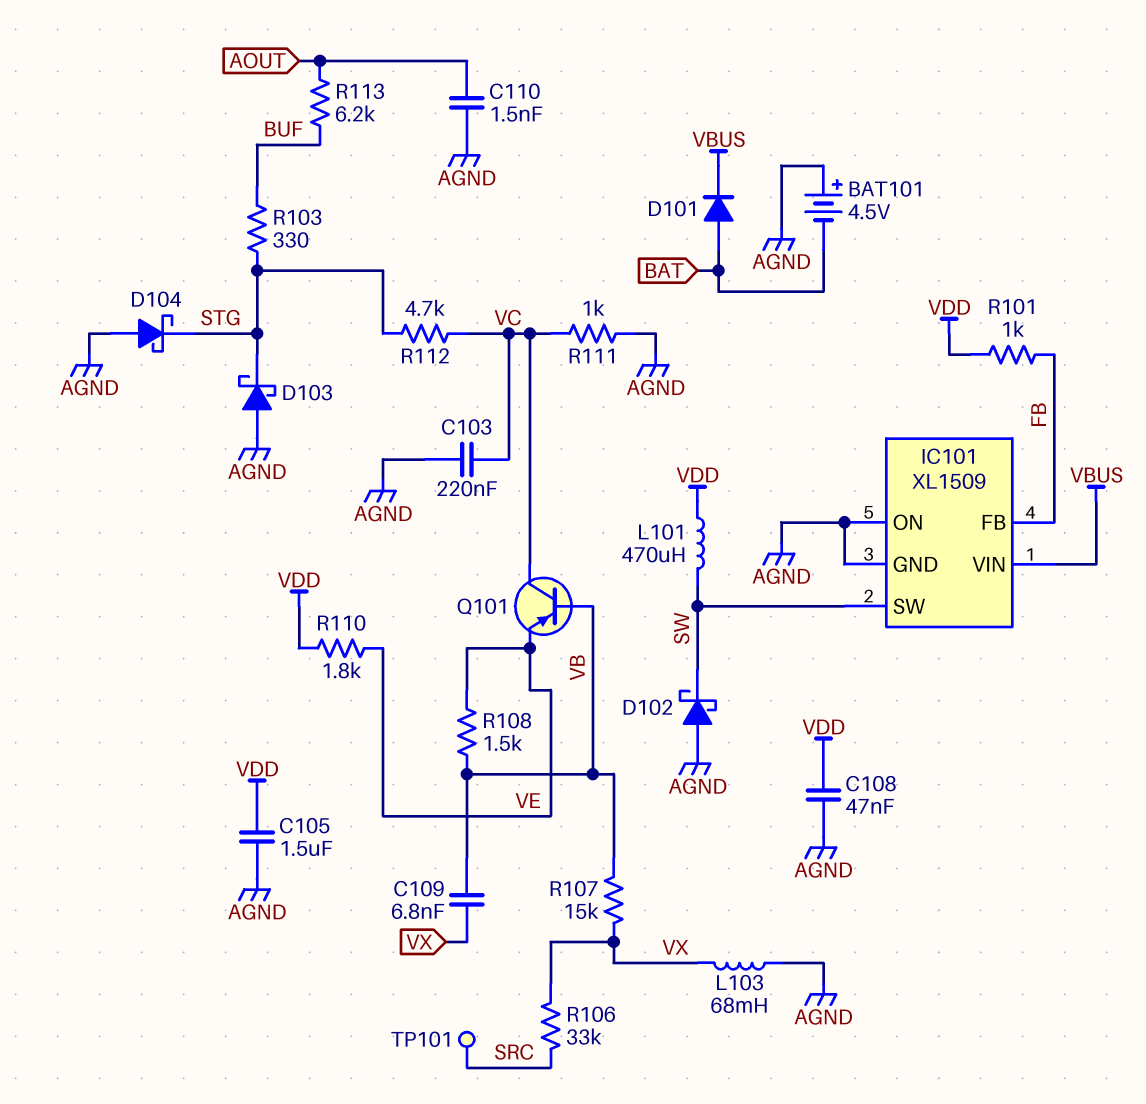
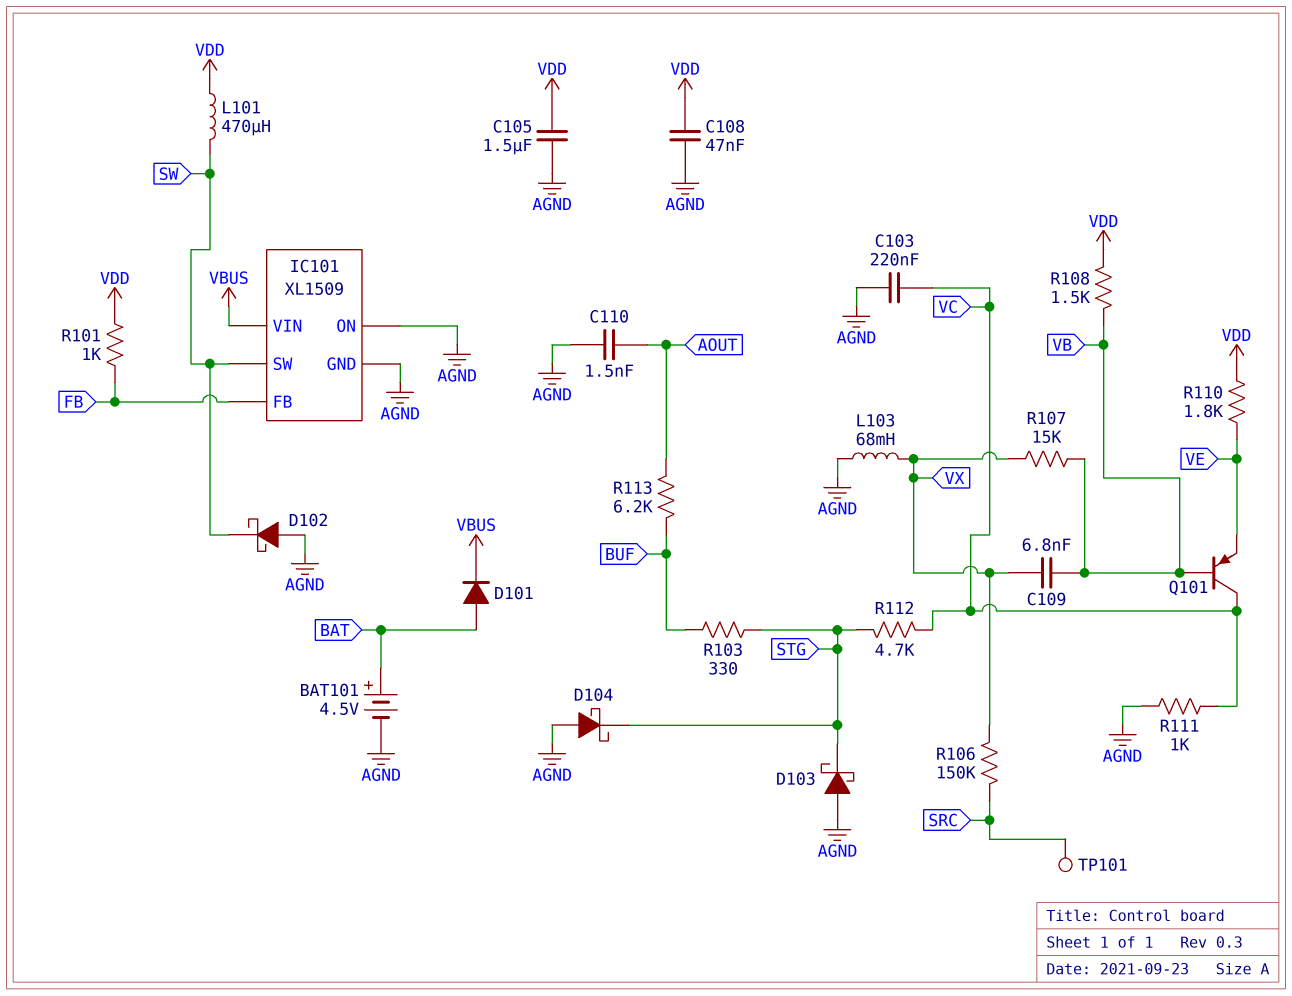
BAT101: 4.5V (plus AGND, minus BAT) -> 4.5V (plus BAT, minus AGND)
R106: 33k (SRC, VX) -> 150k (SRC, VX)
R108: 1.5k (VB, VE) -> 1.5k (VB, VDD)

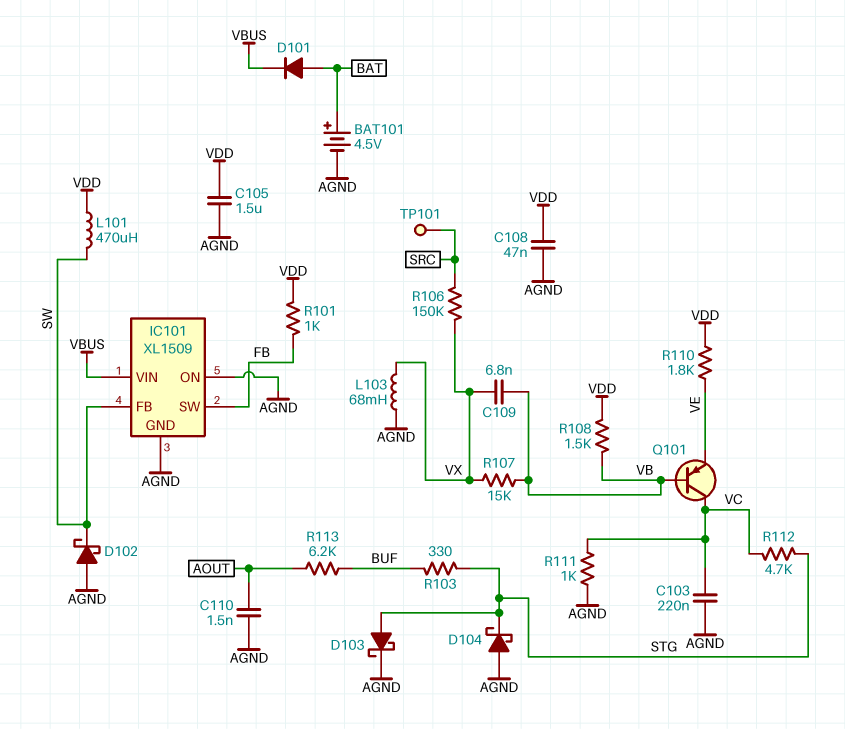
D103: schottky (A AGND, K STG) -> schottky (A STG, K AGND)
IC101 pin FB: FB -> SW
IC101 pin SW: SW -> FB

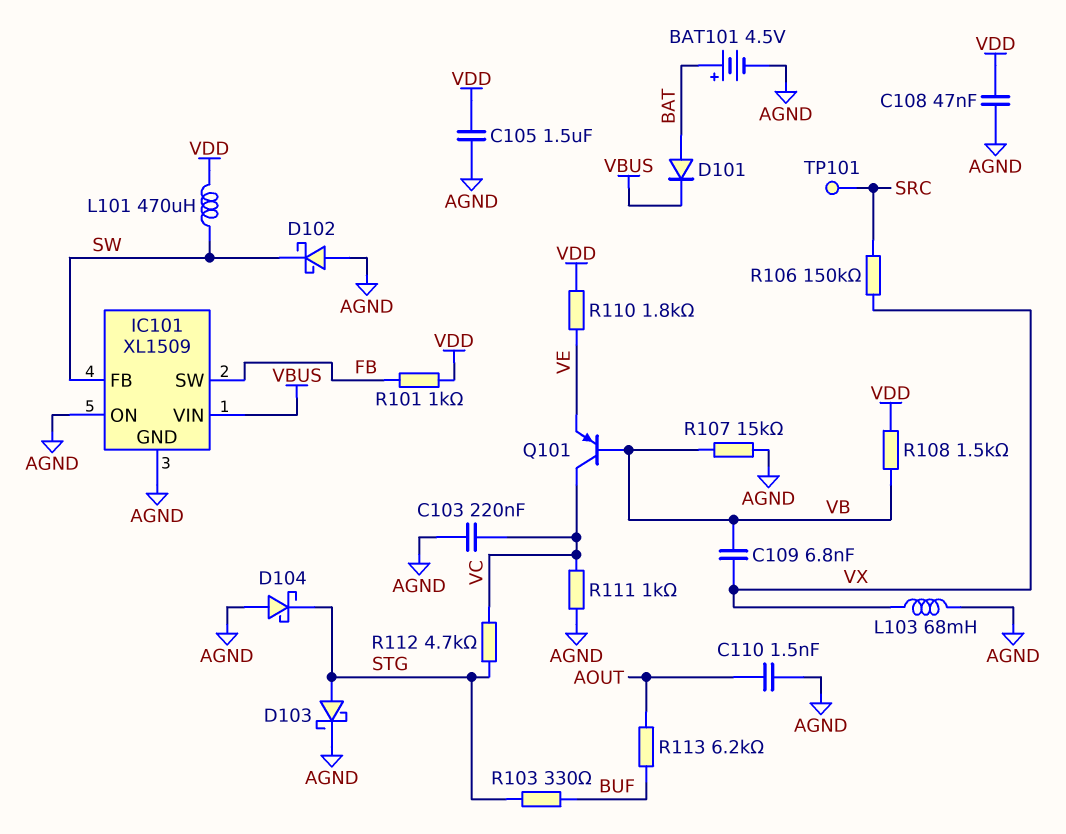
R107: 15k (VB, VX) -> 15k (AGND, VB)

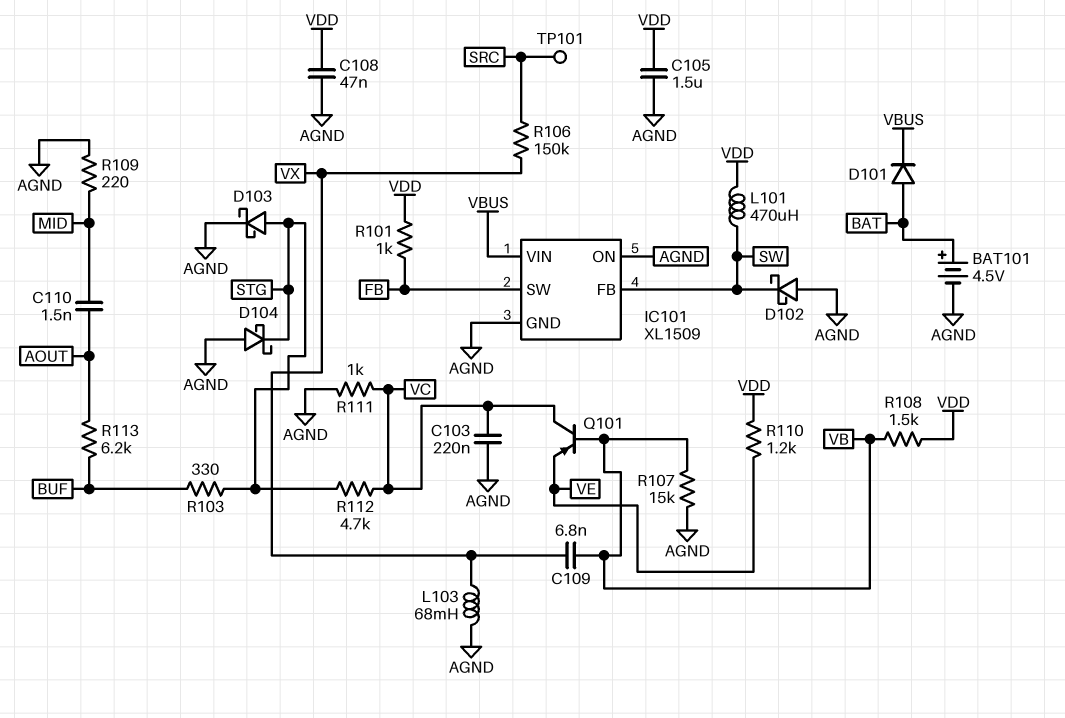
C110: 1.5nF (AGND, AOUT) -> 1.5nF (AOUT, MID)
R109: none -> 220 (AGND, MID)
R110: 1.8k (VDD, VE) -> 1.2k (VDD, VE)

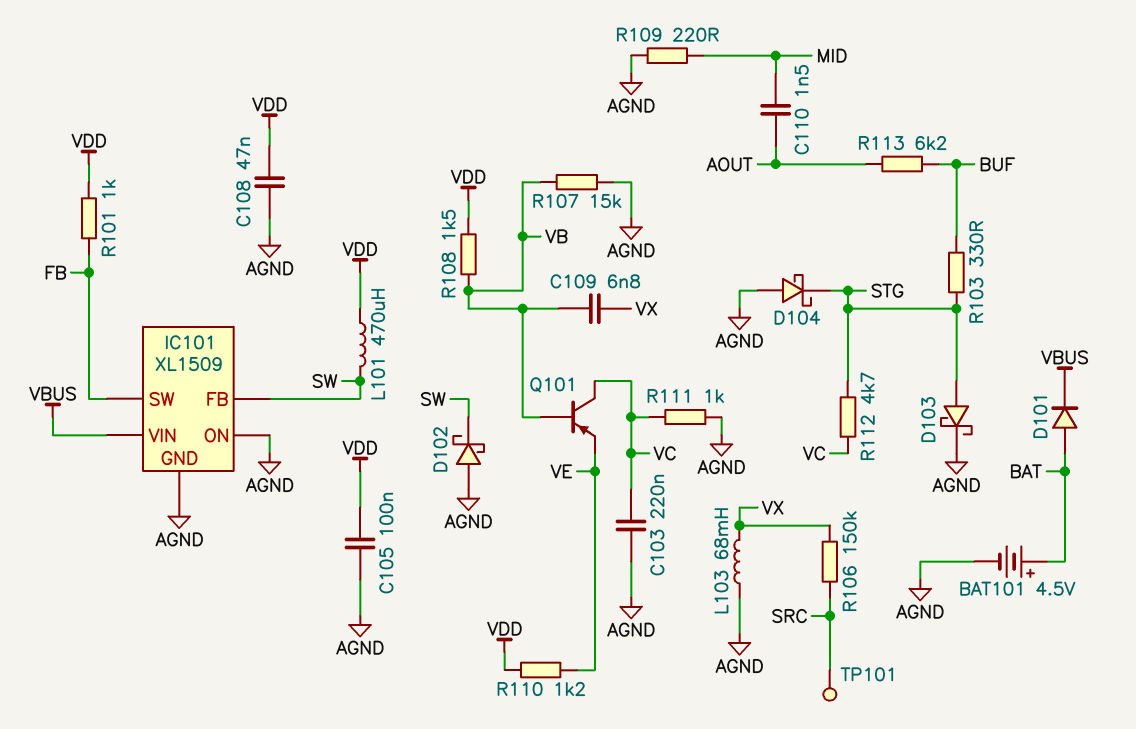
C105: 1.5uF (AGND, VDD) -> 100nF (AGND, VDD)

